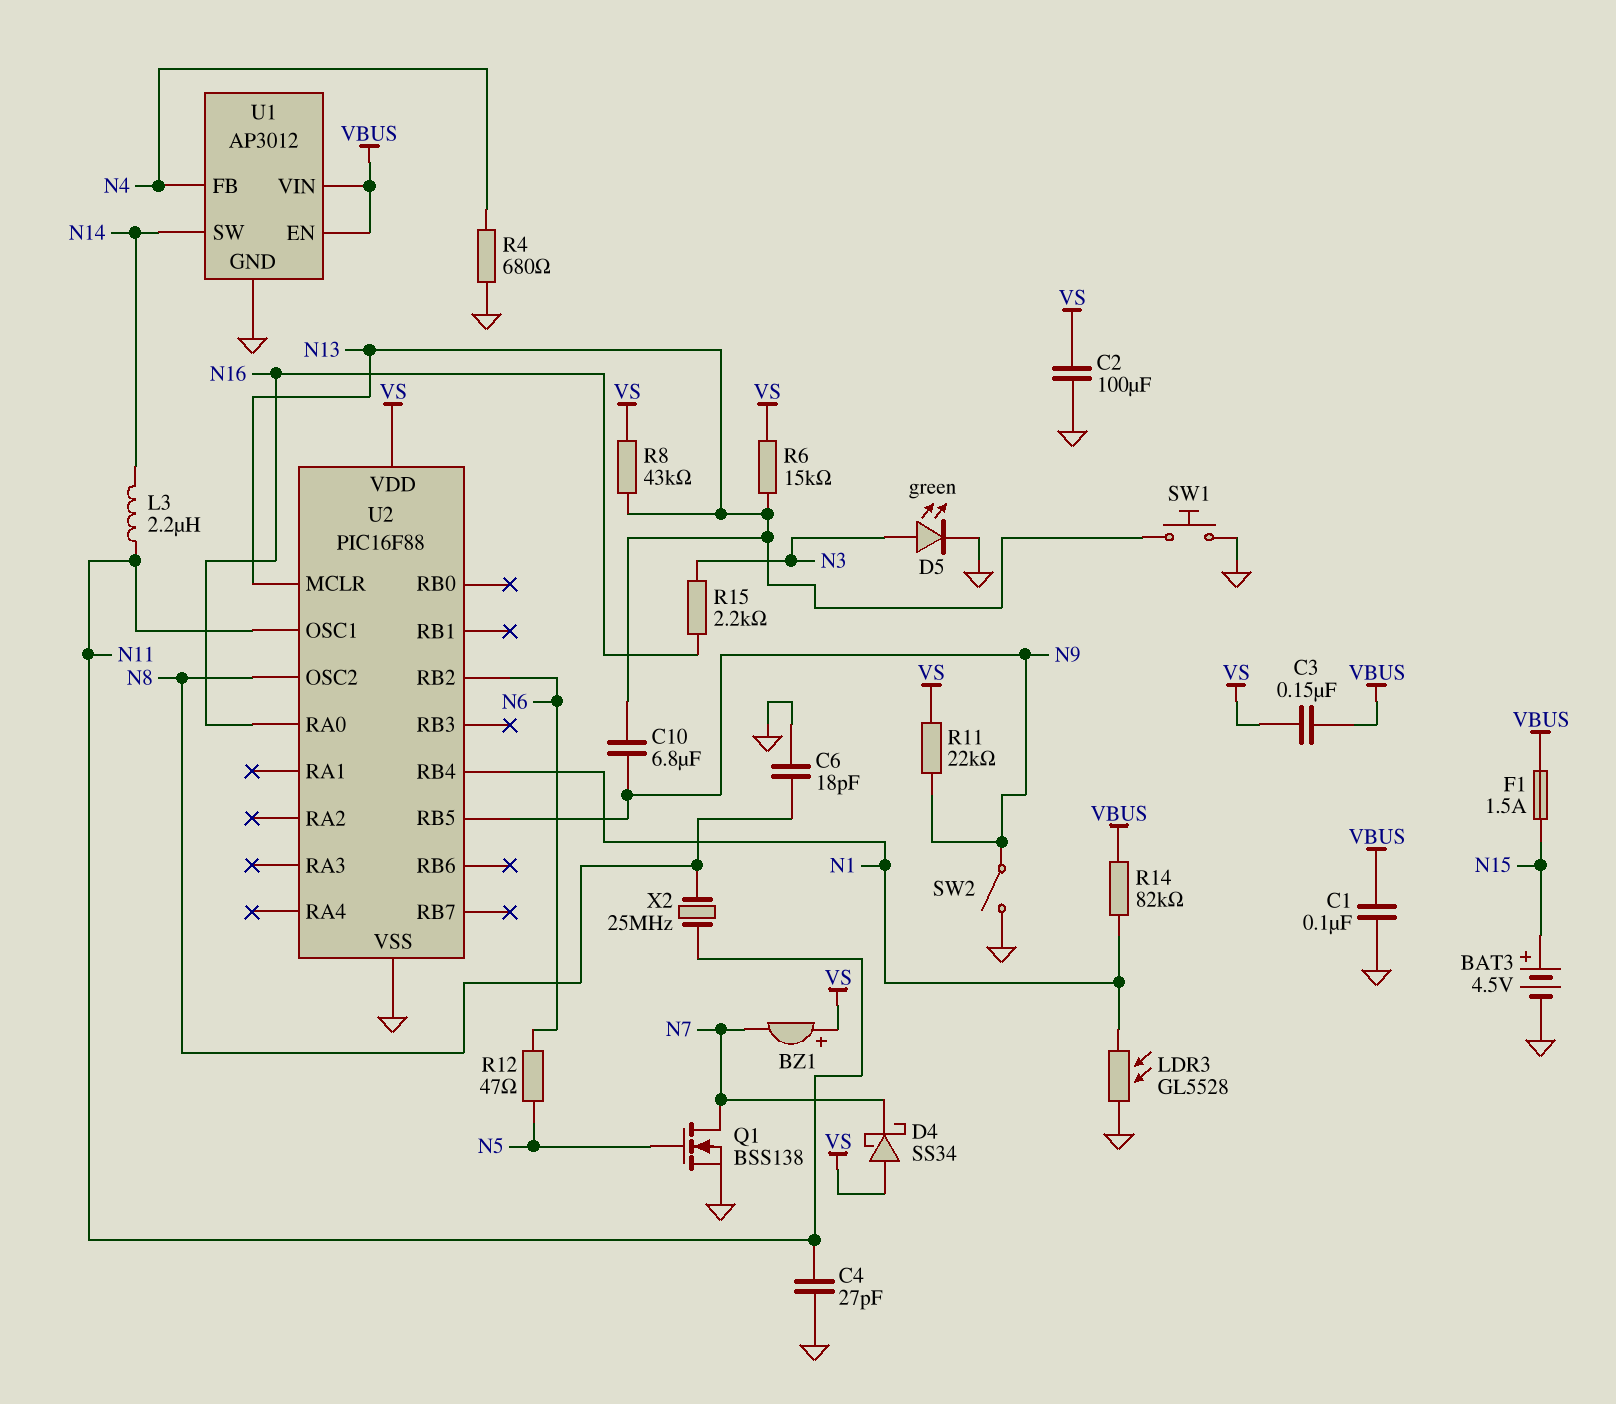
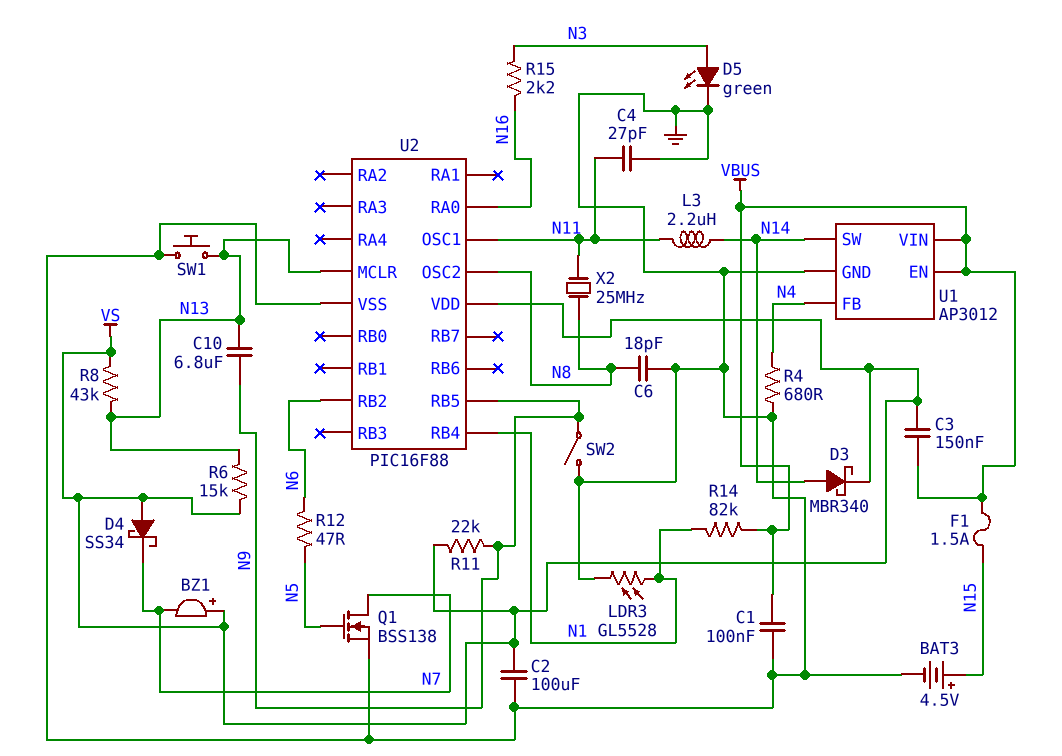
D3: none -> schottky MBR340 (A N14, K VS)

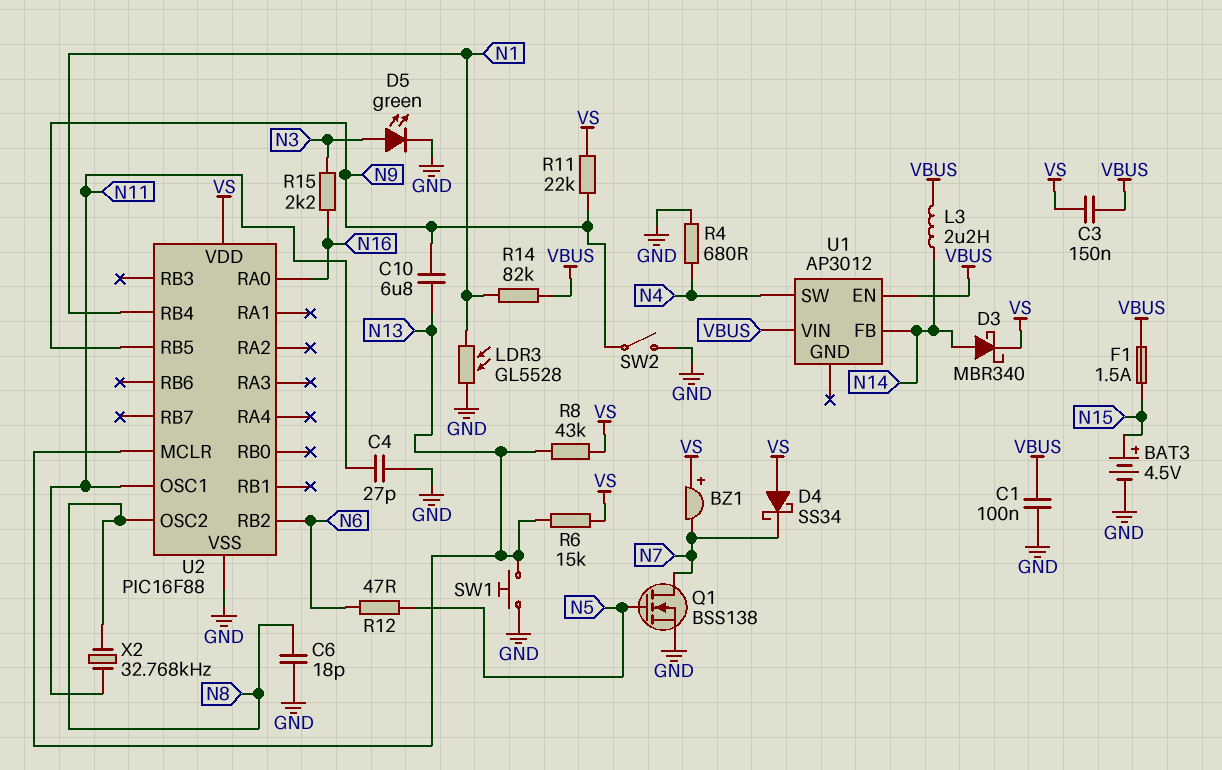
C2: 100uF (GND, VS) -> none
L3: 2.2uH (N11, N14) -> 2.2uH (N14, VBUS)
U1 pin FB: N4 -> N14
U1 pin GND: GND -> none
U1 pin SW: N14 -> N4
X2: 25MHz (N8, N11) -> 32.768kHz (N8, N11)

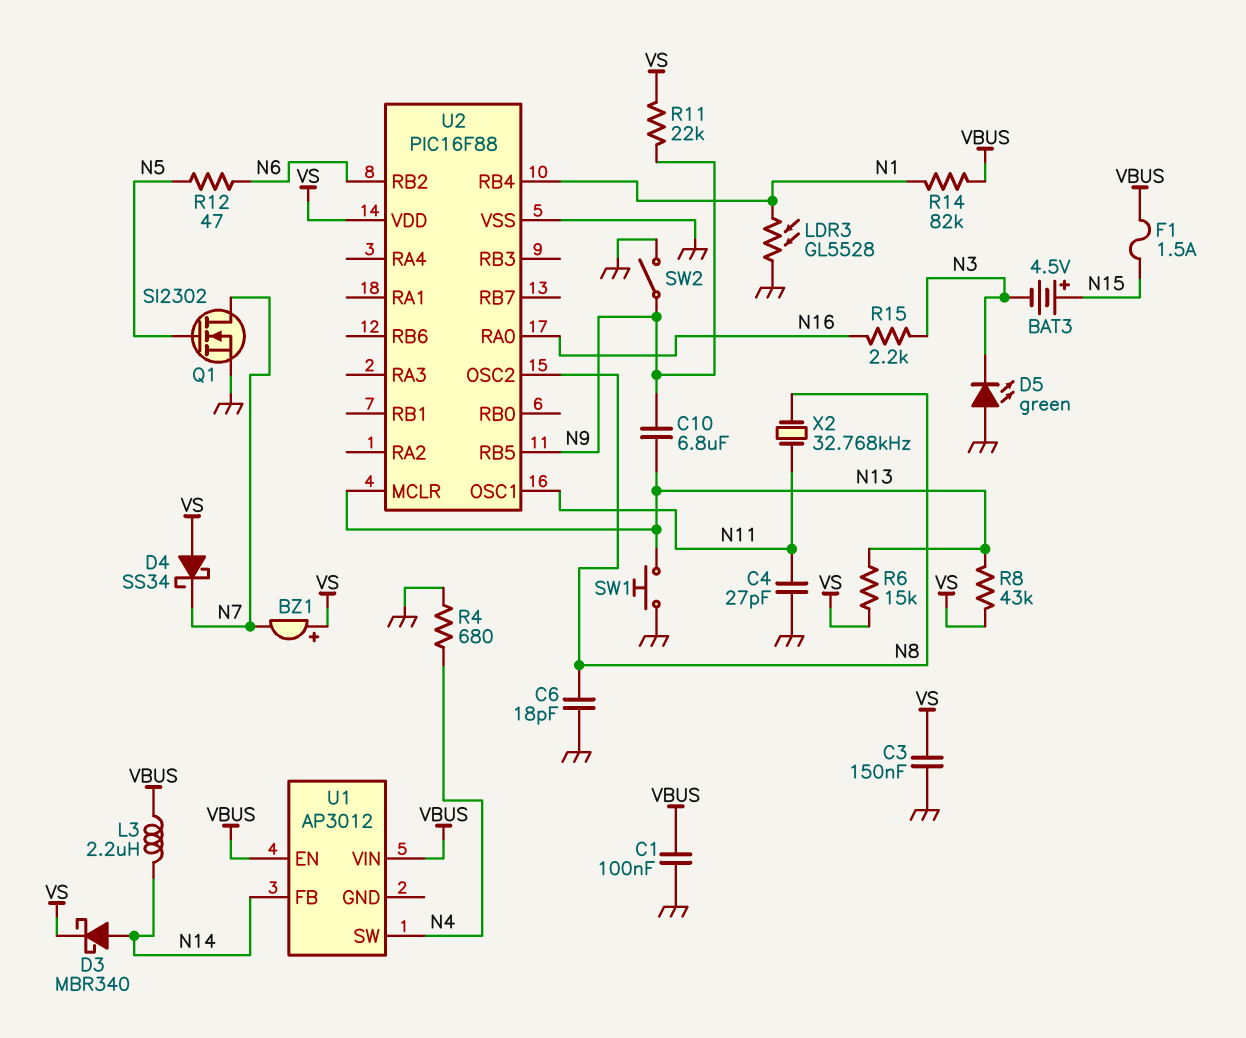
BAT3: 4.5V (plus N15, minus GND) -> 4.5V (plus N15, minus N3)
C3: 150nF (VBUS, VS) -> 150nF (GND, VS)
D5: LED green (A N3, K GND) -> LED green (A GND, K N3)
Q1: NMOS BSS138 (G N5, D N7, S GND) -> NMOS SI2302 (G N5, D N7, S GND)

